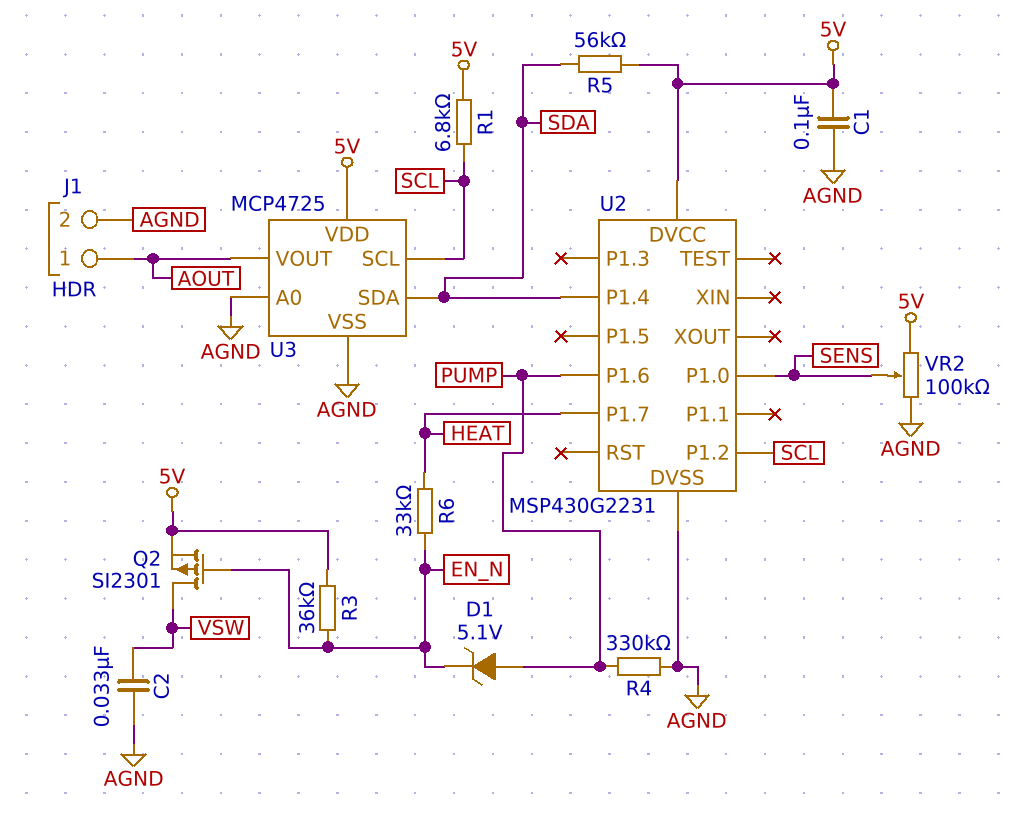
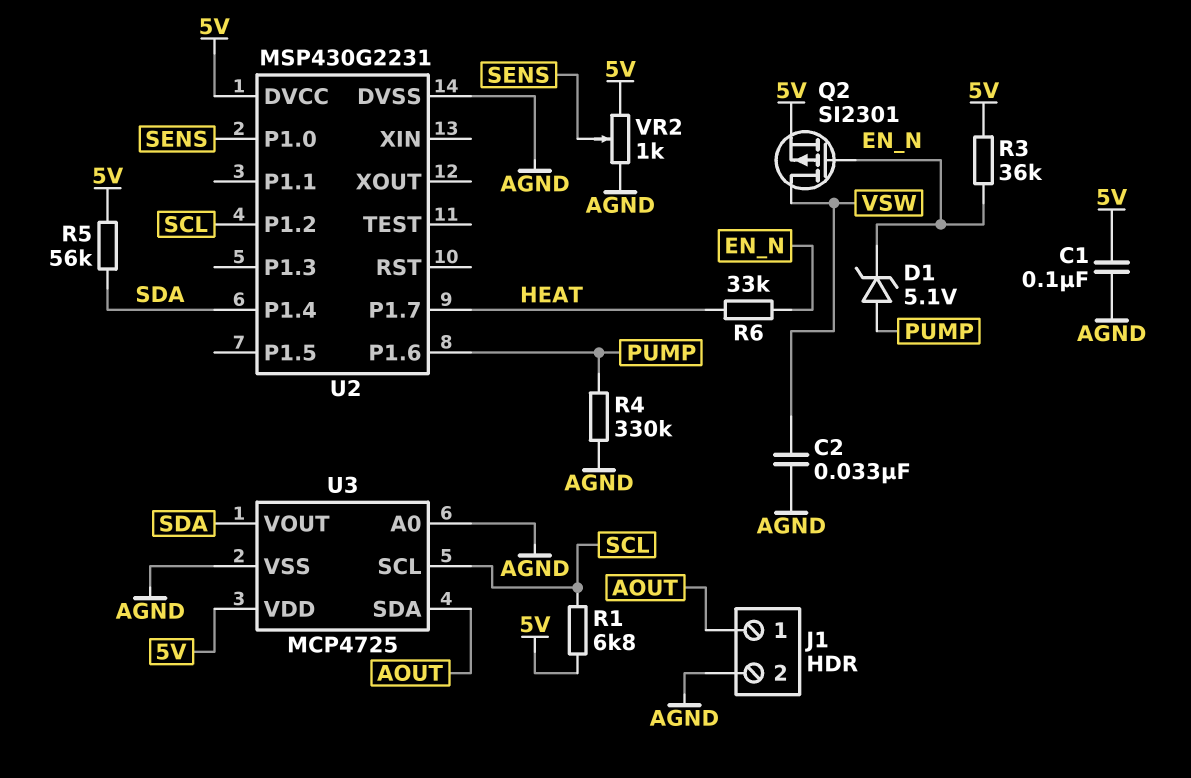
U3 pin SDA: SDA -> AOUT
U3 pin VOUT: AOUT -> SDA
VR2: 100k (5V, AGND, wiper SENS) -> 1k (5V, AGND, wiper SENS)

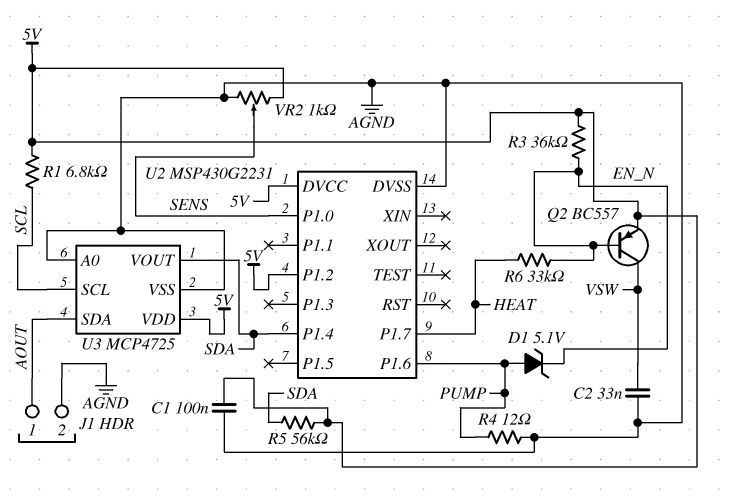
Q2: PMOS SI2301 (G EN_N, D VSW, S 5V) -> PNP BC557 (B EN_N, C VSW, E 5V)
R4: 330k (AGND, PUMP) -> 12 (AGND, PUMP)
U2 pin P1.2: SCL -> 5V

